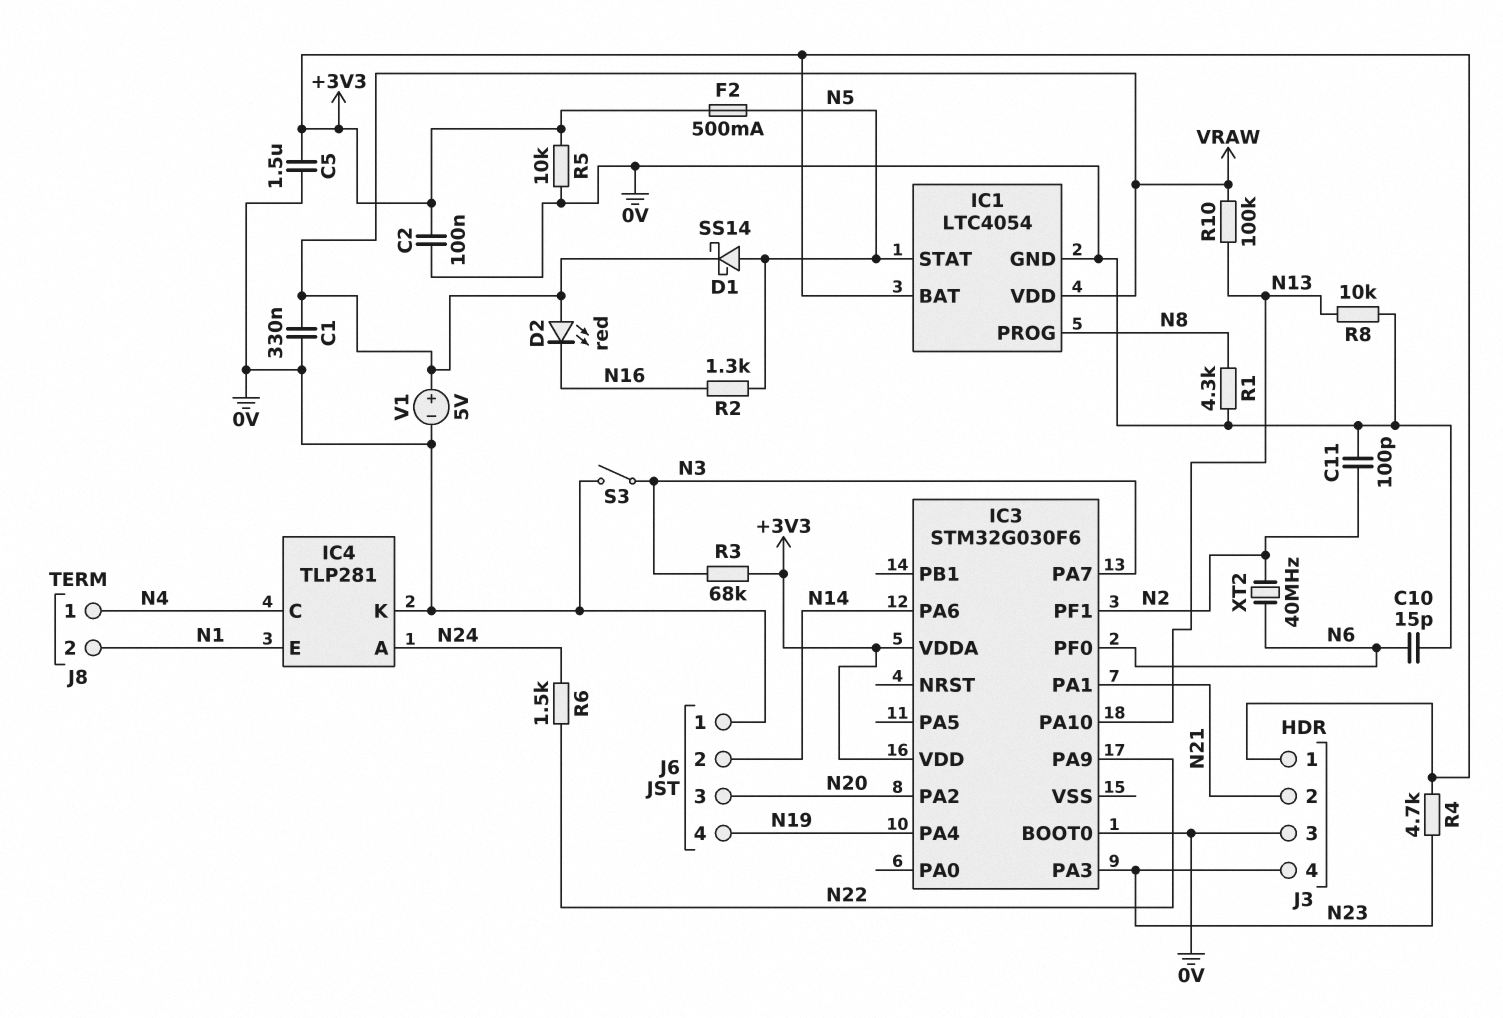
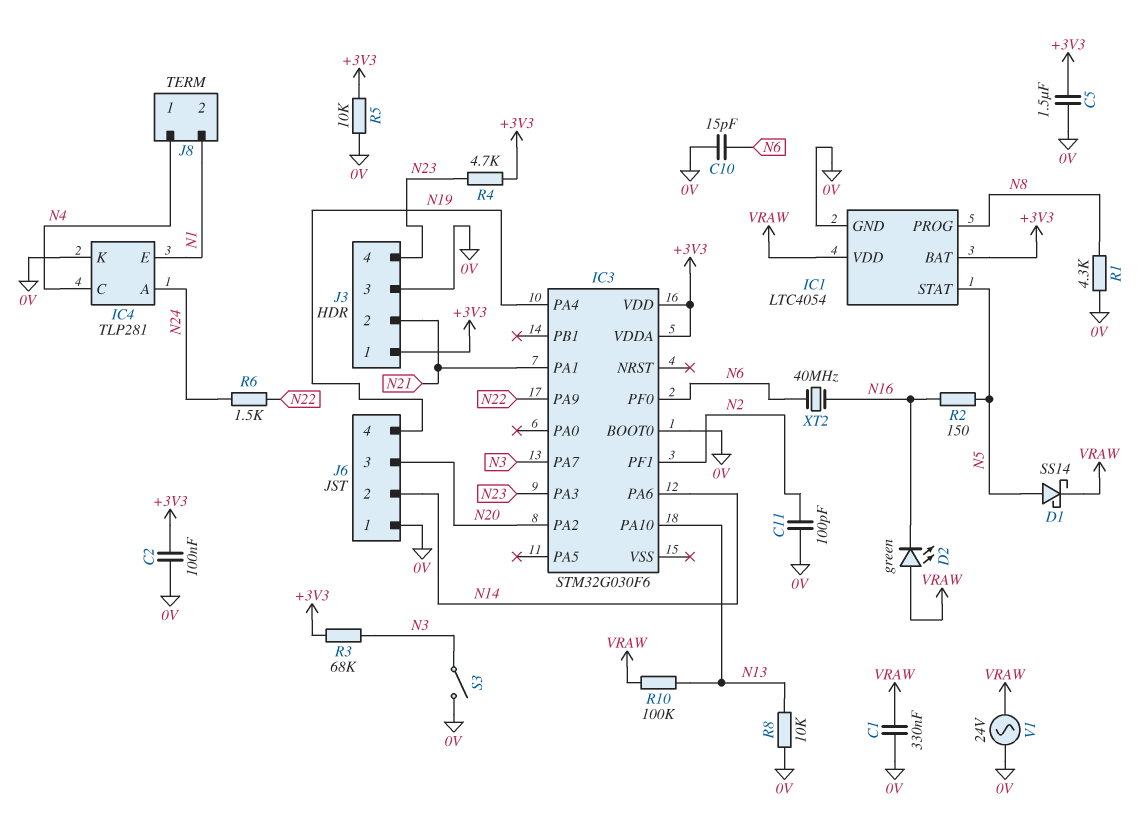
D2: LED red (A VRAW, K N16) -> LED green (A VRAW, K N16)
F2: 500mA (+3V3, N5) -> none
R2: 1.3k (N5, N16) -> 150 (N5, N16)
V1: 5V (plus VRAW, minus 0V) -> AC 24V (0V, VRAW)
XT2: 40MHz (N2, N6) -> 40MHz (N6, N16)

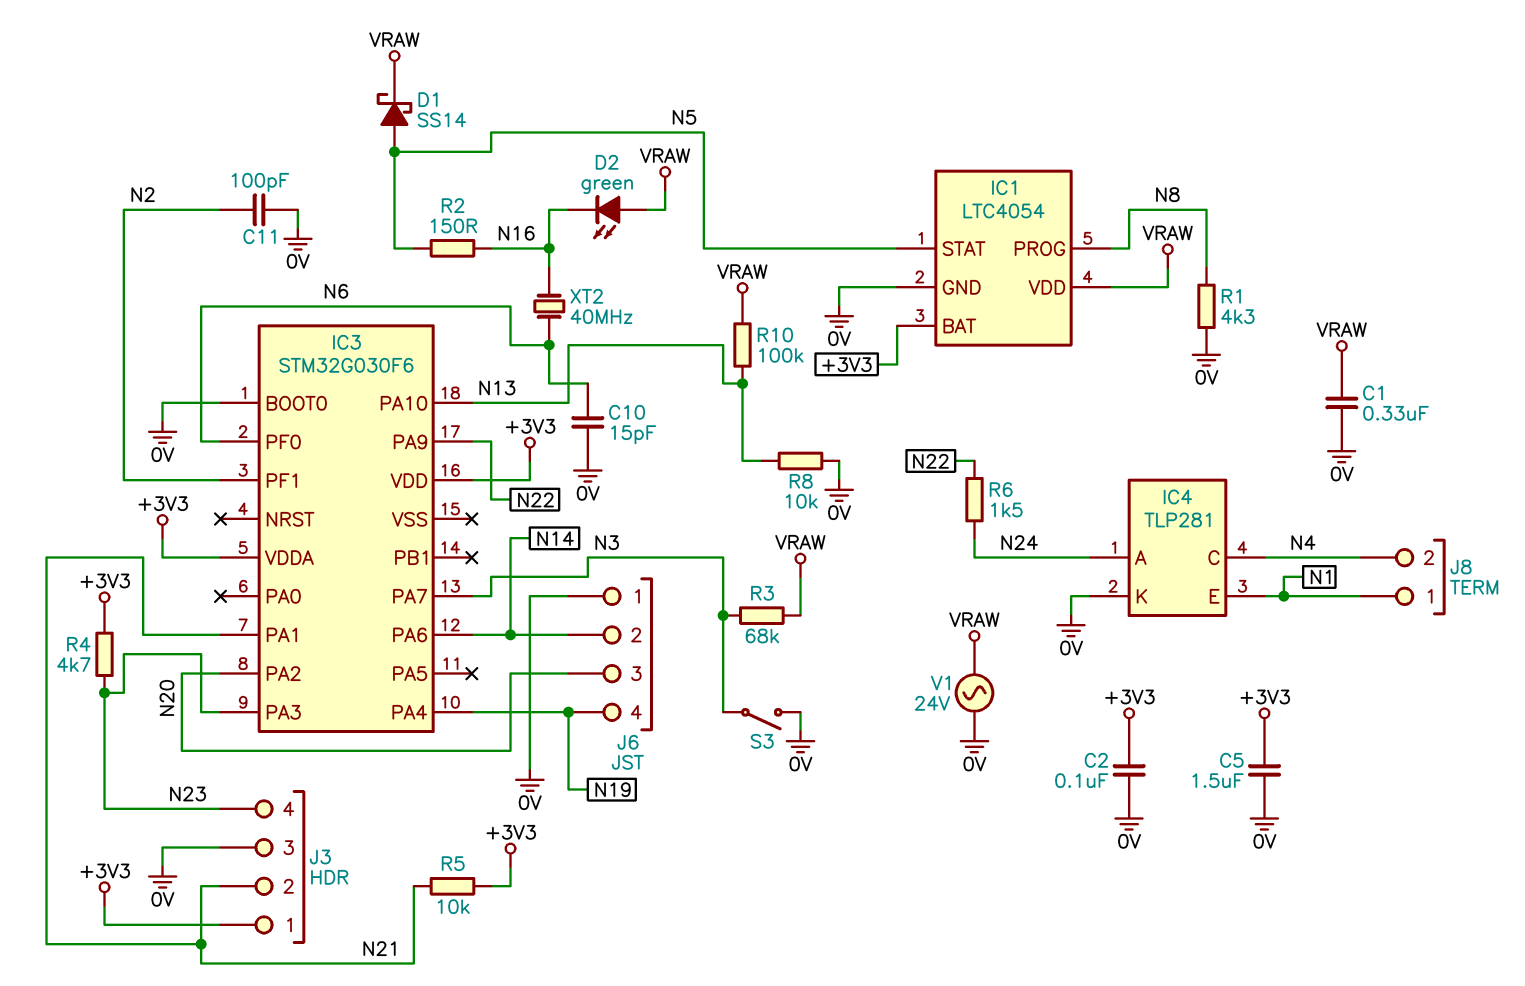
J8 pin 1: N4 -> N1
J8 pin 2: N1 -> N4
R3: 68k (+3V3, N3) -> 68k (N3, VRAW)
R5: 10k (+3V3, 0V) -> 10k (+3V3, N21)

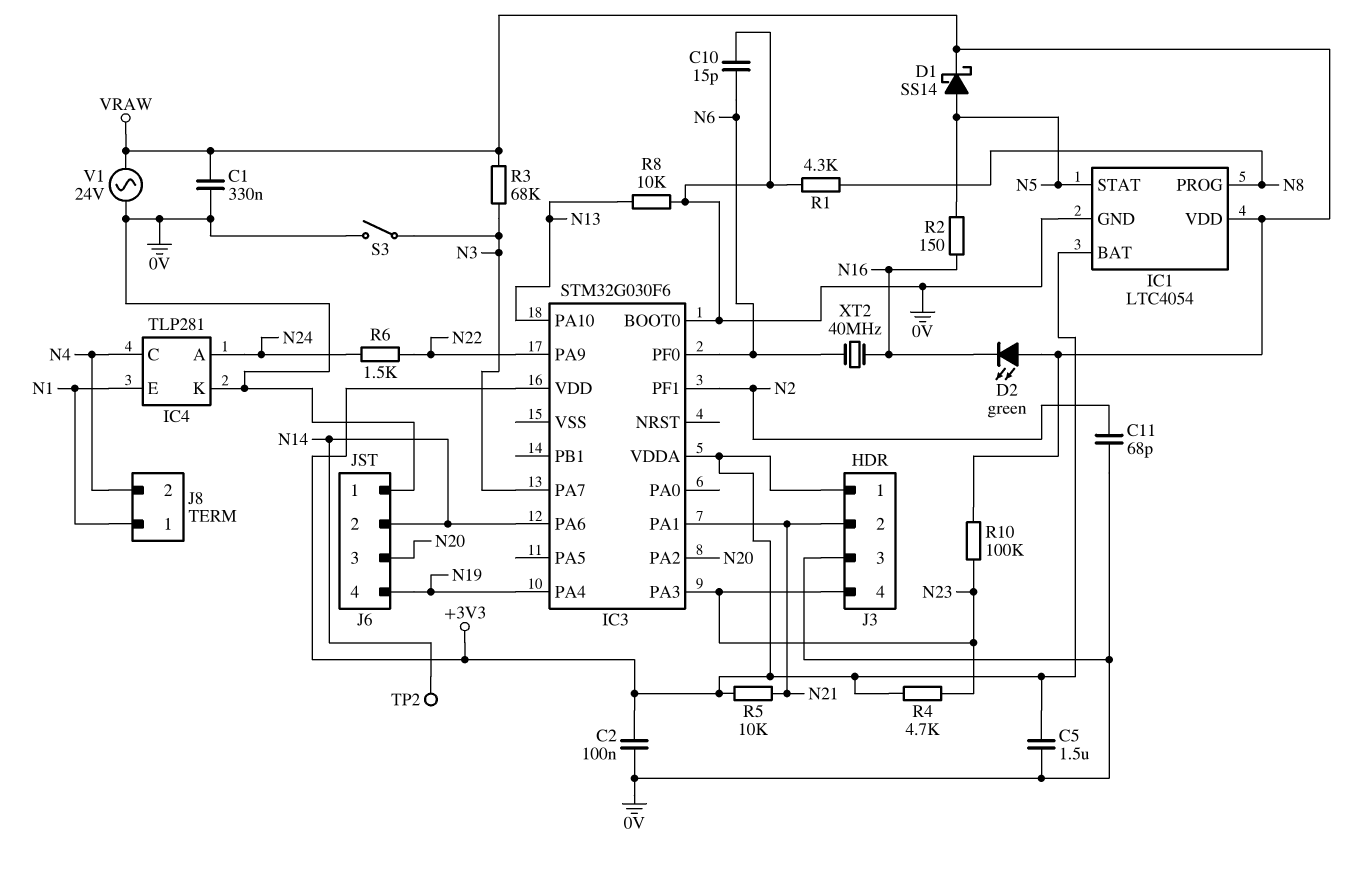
C11: 100pF (0V, N2) -> 68pF (0V, N2)
R10: 100k (N13, VRAW) -> 100k (N23, VRAW)
TP2: none -> test point (N14)

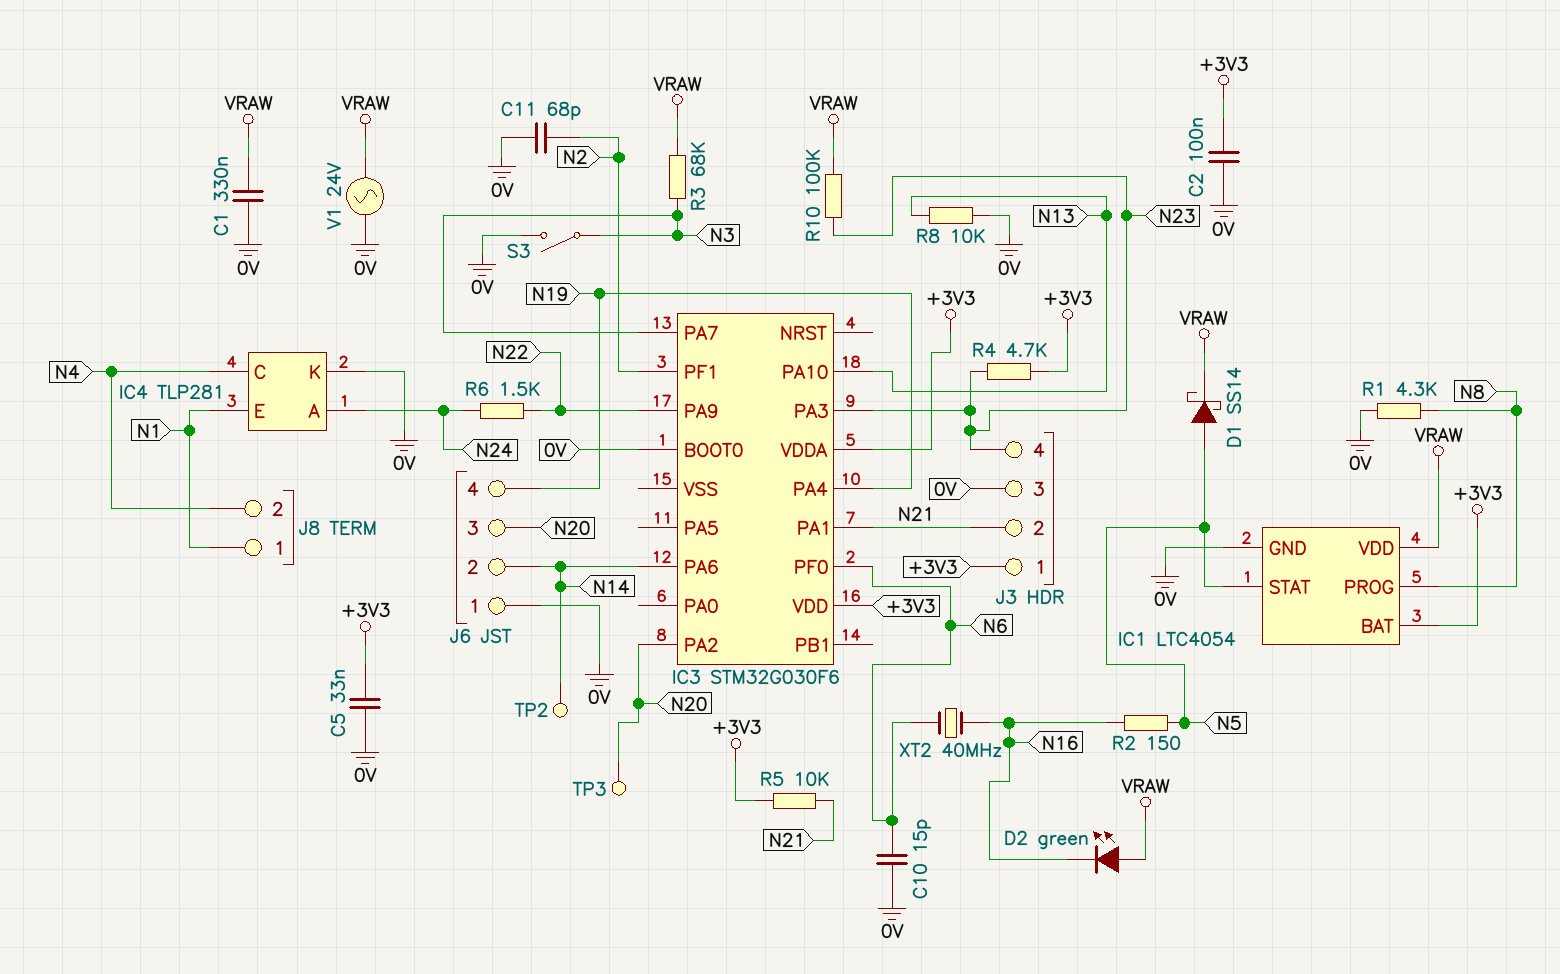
C5: 1.5uF (+3V3, 0V) -> 33nF (+3V3, 0V)
TP3: none -> test point (N20)

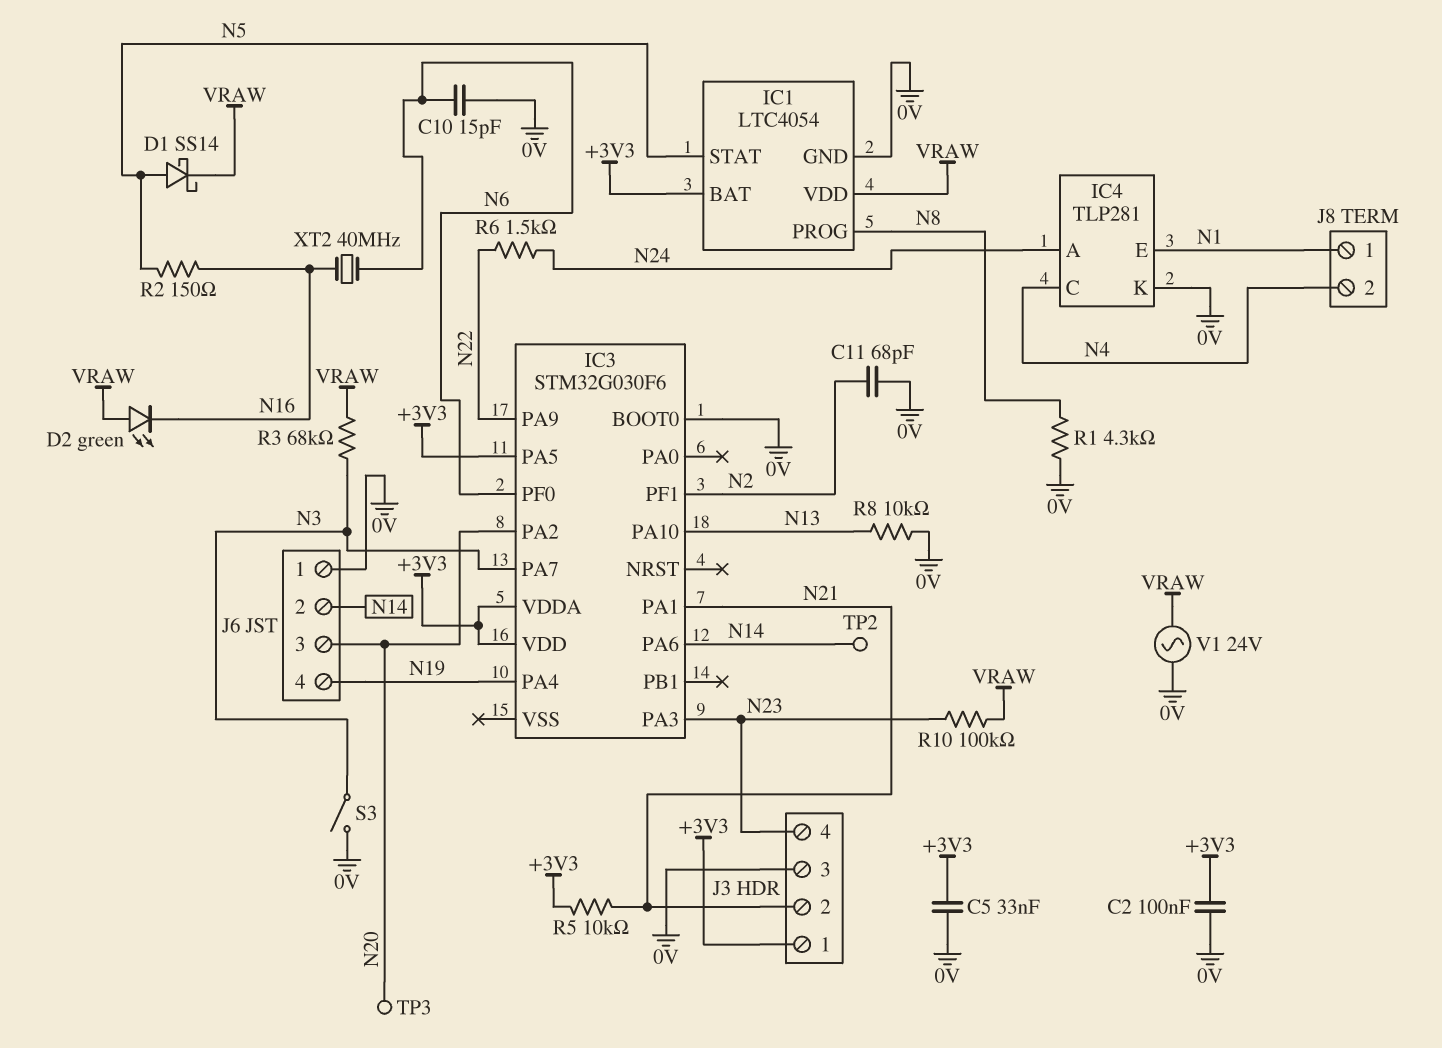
C1: 330nF (0V, VRAW) -> none
IC3 pin PA5: none -> +3V3
R4: 4.7k (+3V3, N23) -> none

